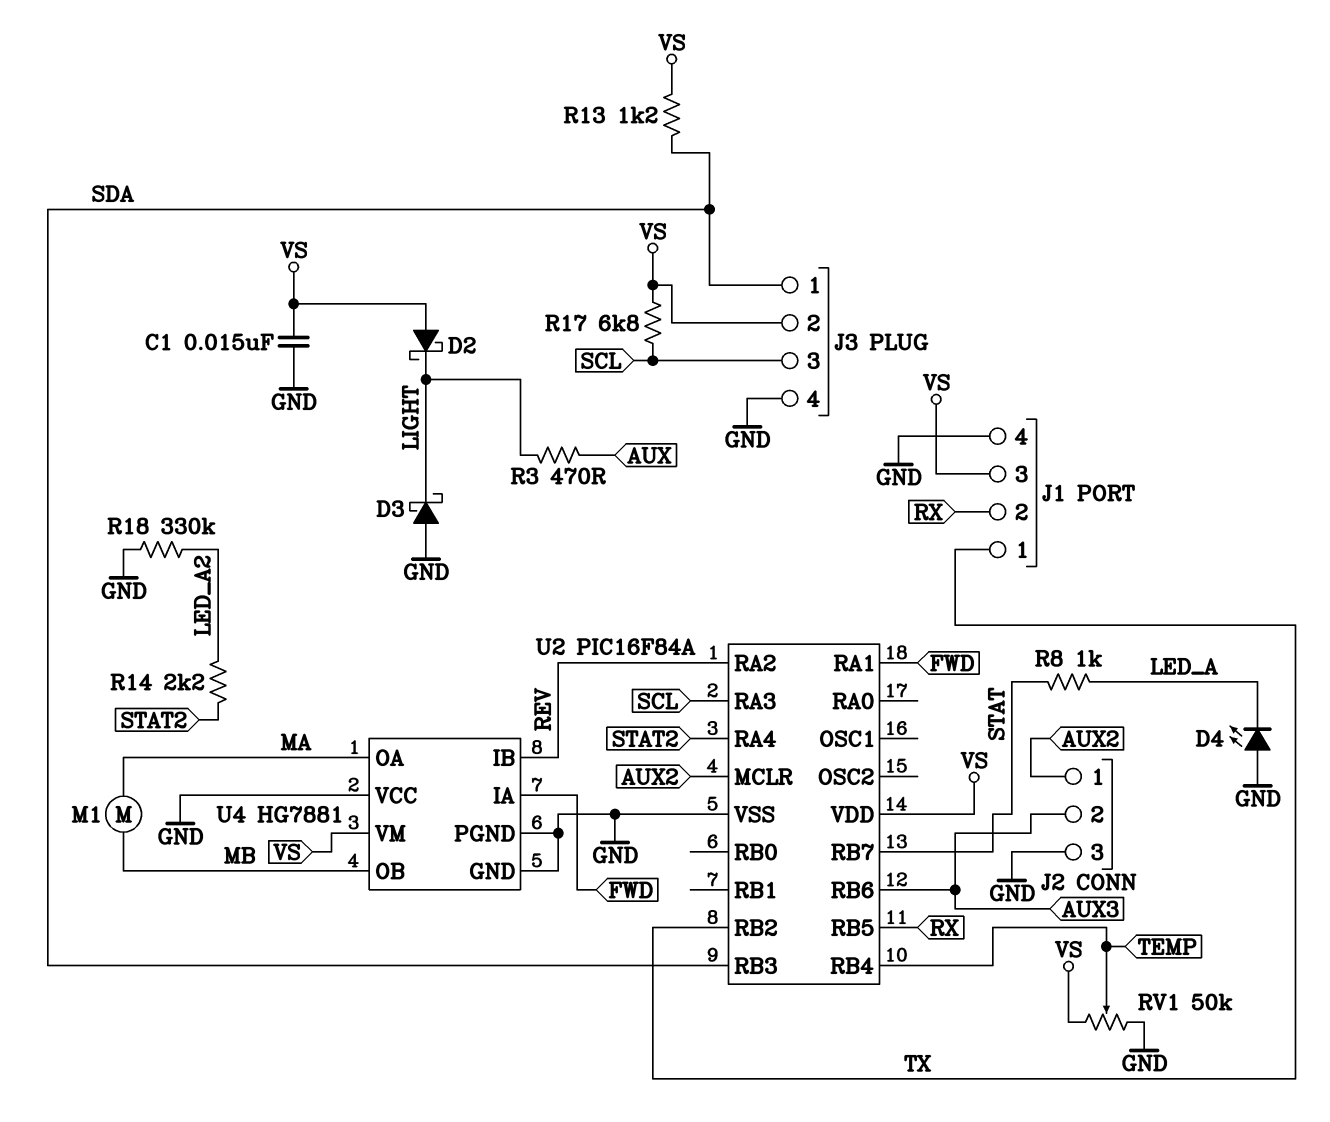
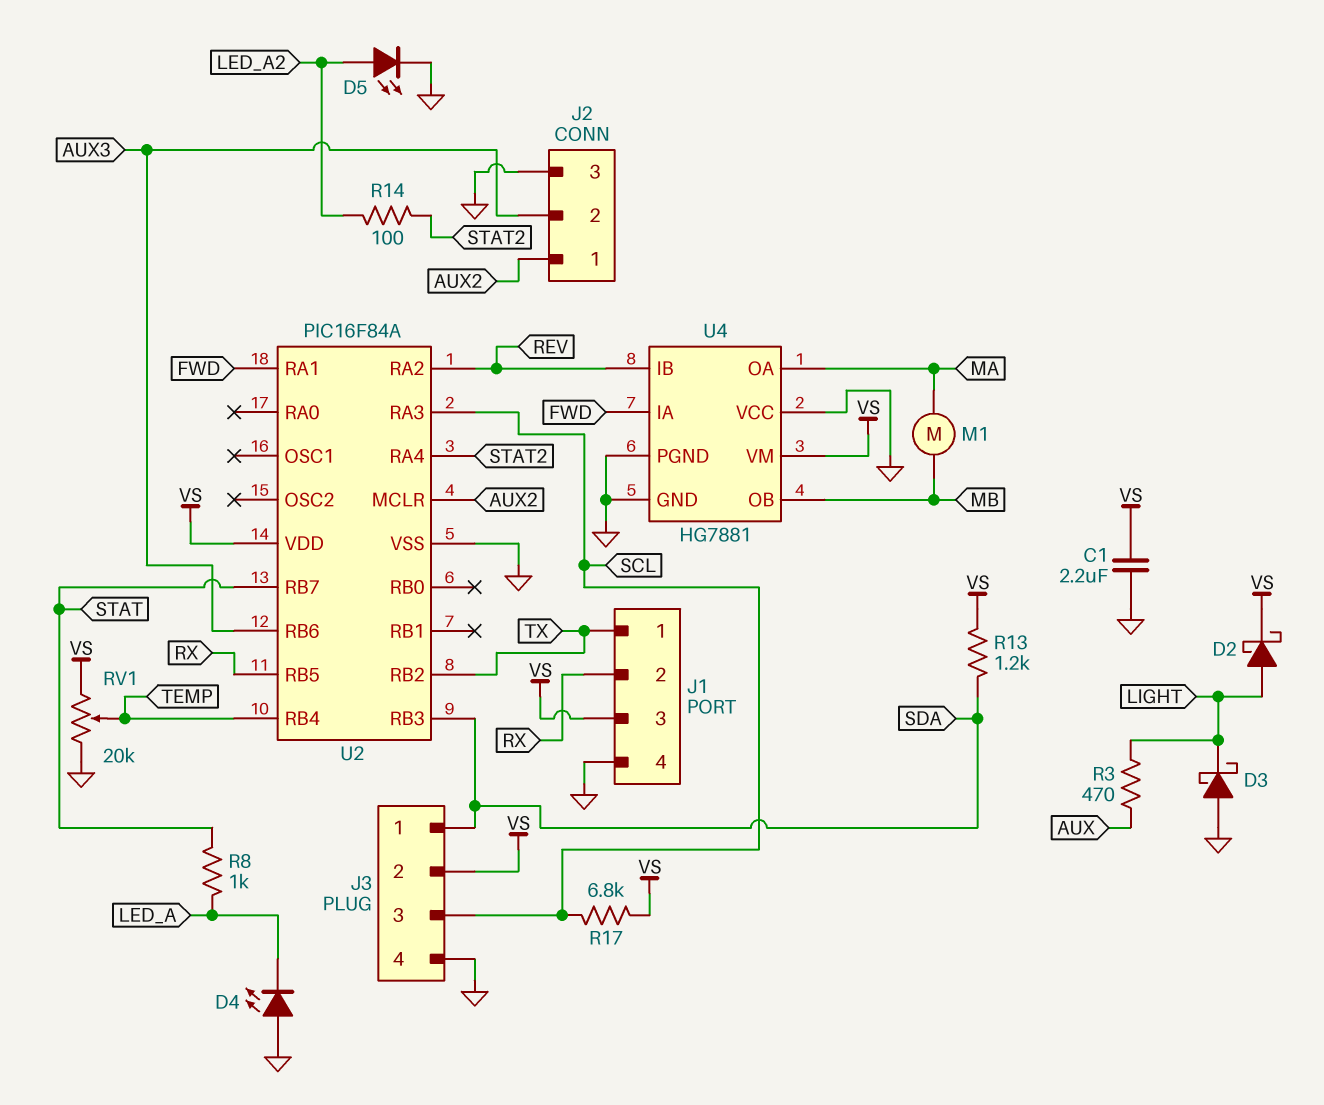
C1: 15nF (GND, VS) -> 2.2uF (GND, VS)
D2: schottky (A VS, K LIGHT) -> schottky (A LIGHT, K VS)
D5: none -> LED (A LED_A2, K GND)
R14: 2.2k (LED_A2, STAT2) -> 100 (LED_A2, STAT2)
R18: 330k (GND, LED_A2) -> none
RV1: 50k (GND, VS, wiper TEMP) -> 20k (GND, VS, wiper TEMP)

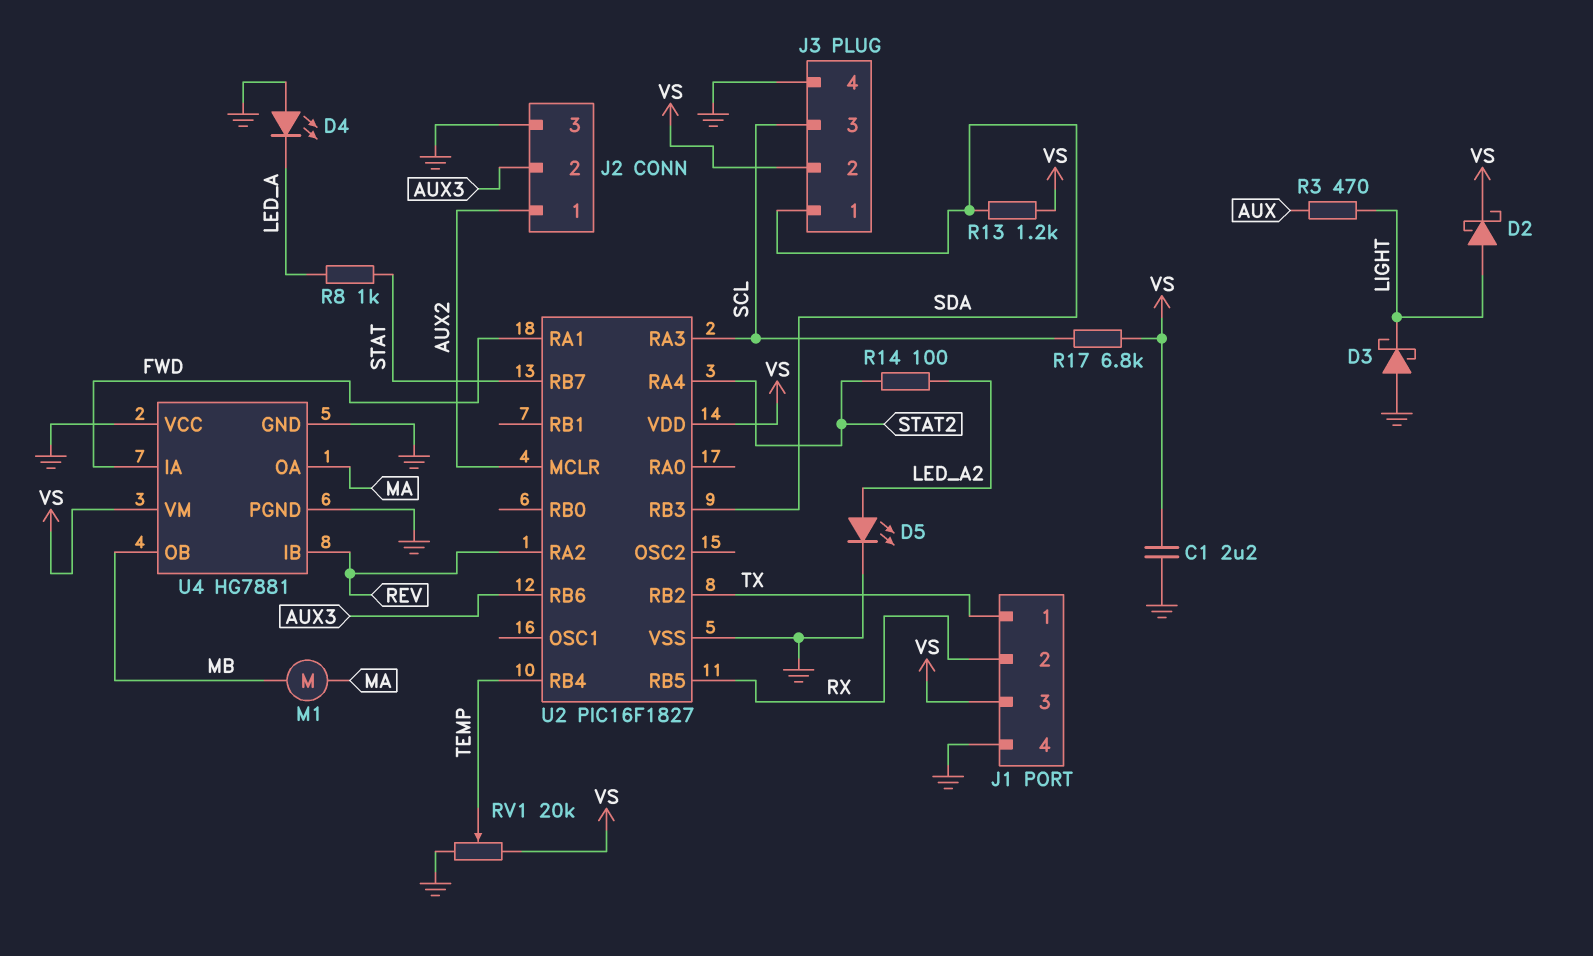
U2: PIC16F84A -> PIC16F1827

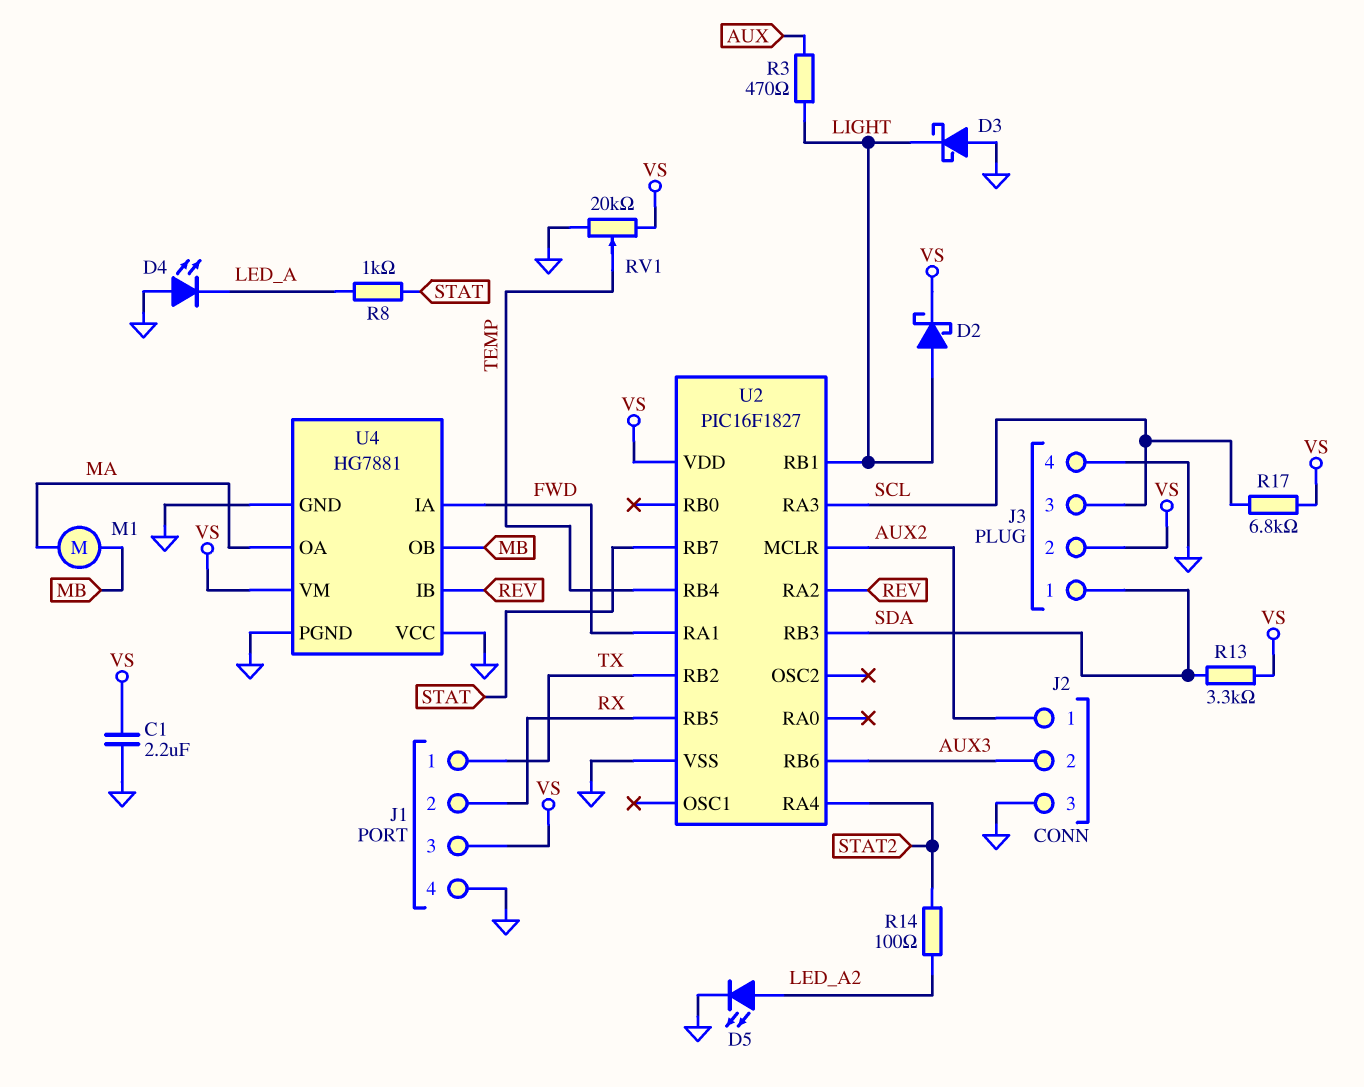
R13: 1.2k (SDA, VS) -> 3.3k (SDA, VS)
U2 pin RB1: none -> LIGHT

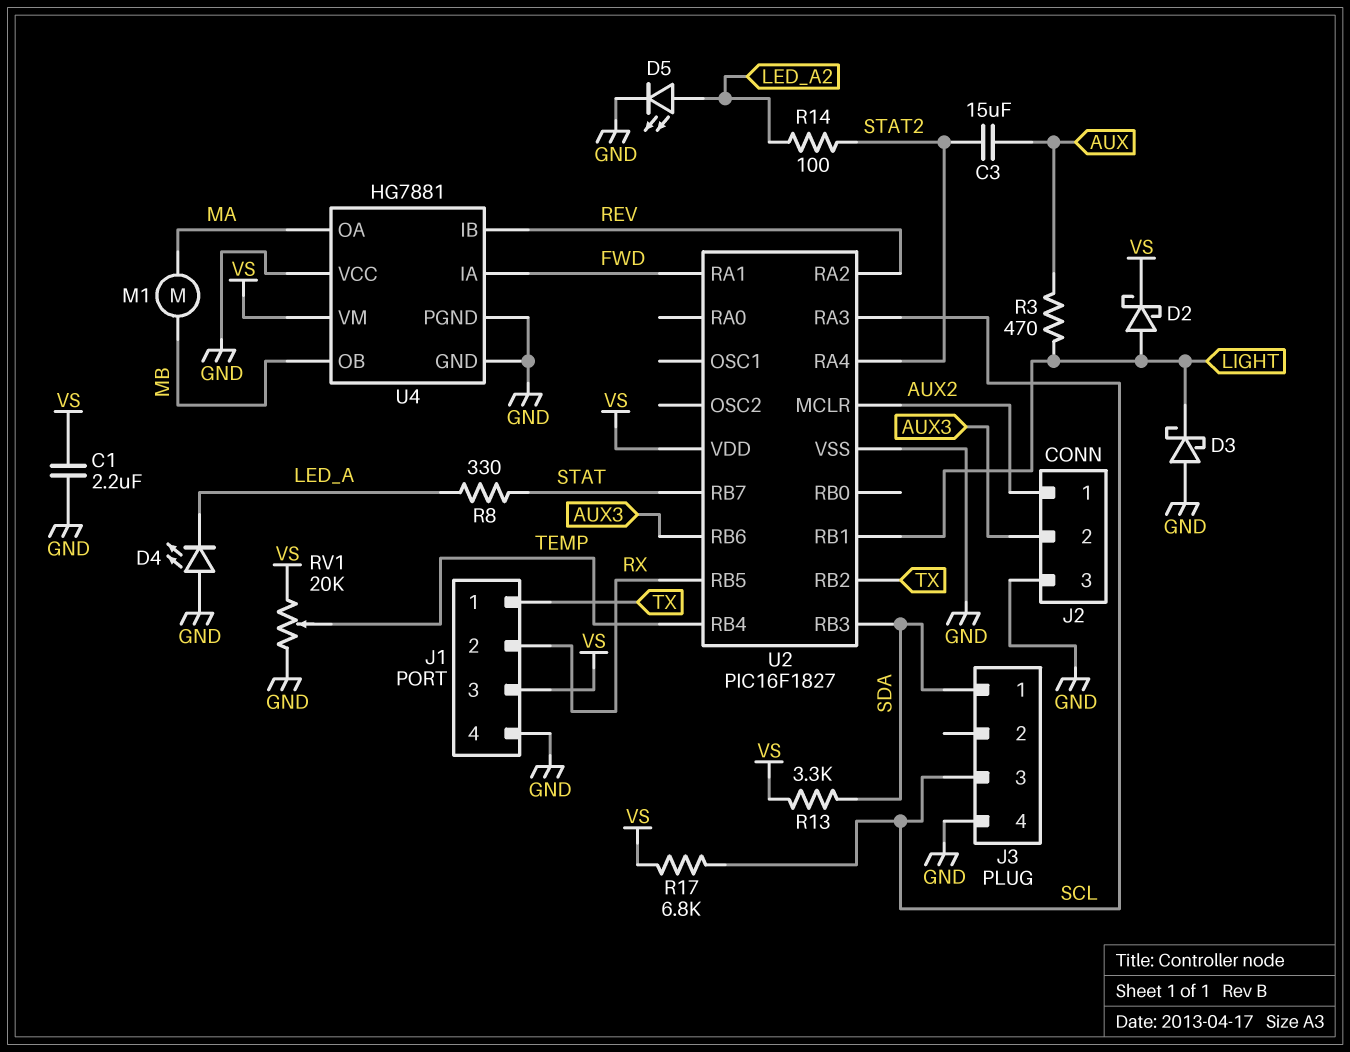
C3: none -> 15uF (AUX, STAT2)
J3 pin 2: VS -> none
R8: 1k (LED_A, STAT) -> 330 (LED_A, STAT)

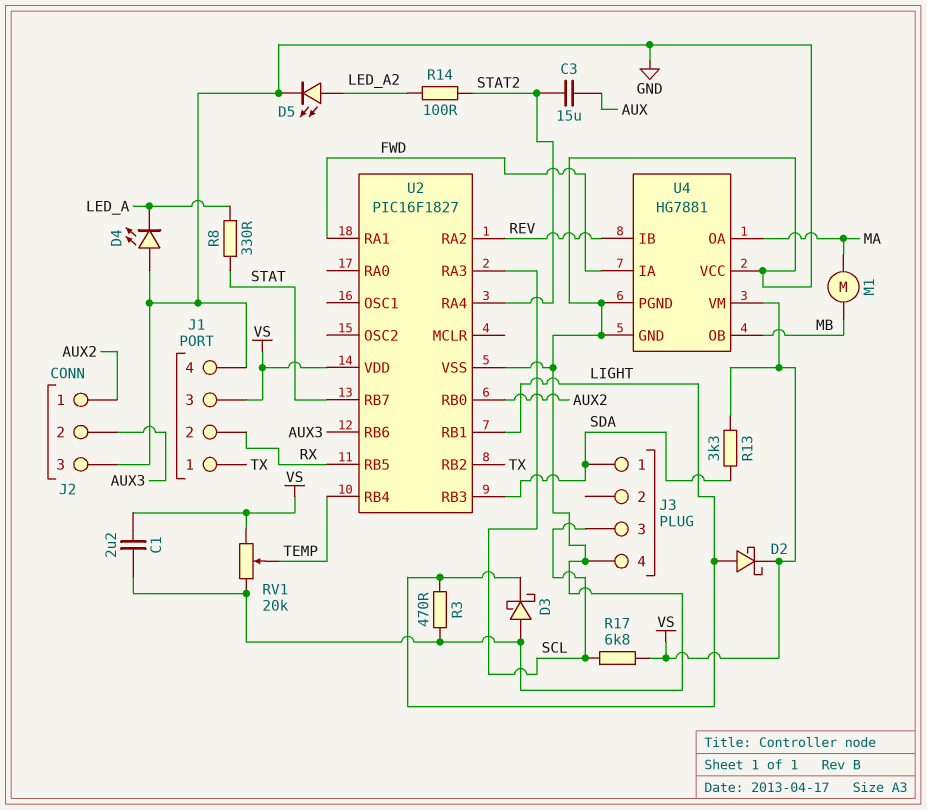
R3: 470 (AUX, LIGHT) -> 470 (GND, LIGHT)
U2 pin MCLR: AUX2 -> none
U2 pin RB0: none -> AUX2

